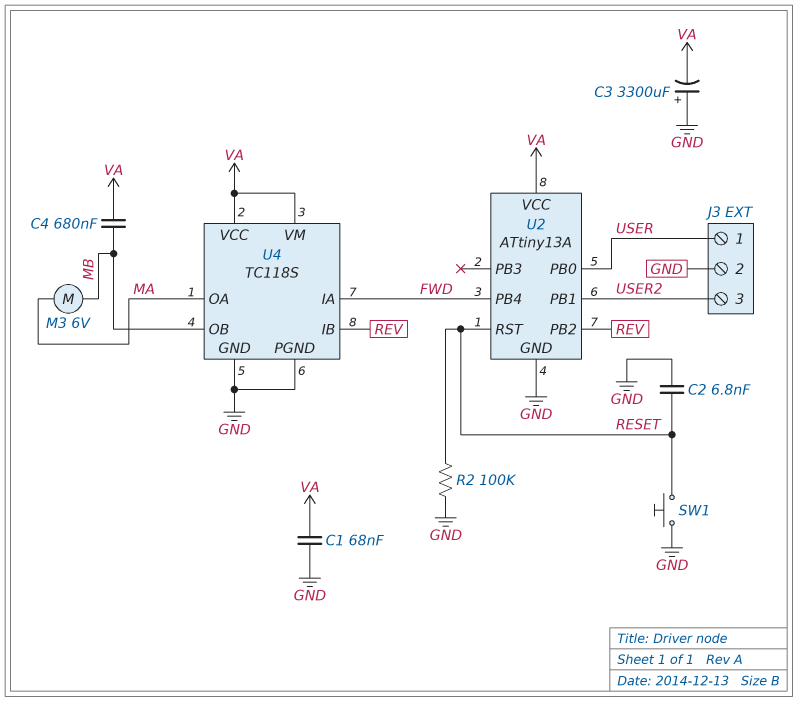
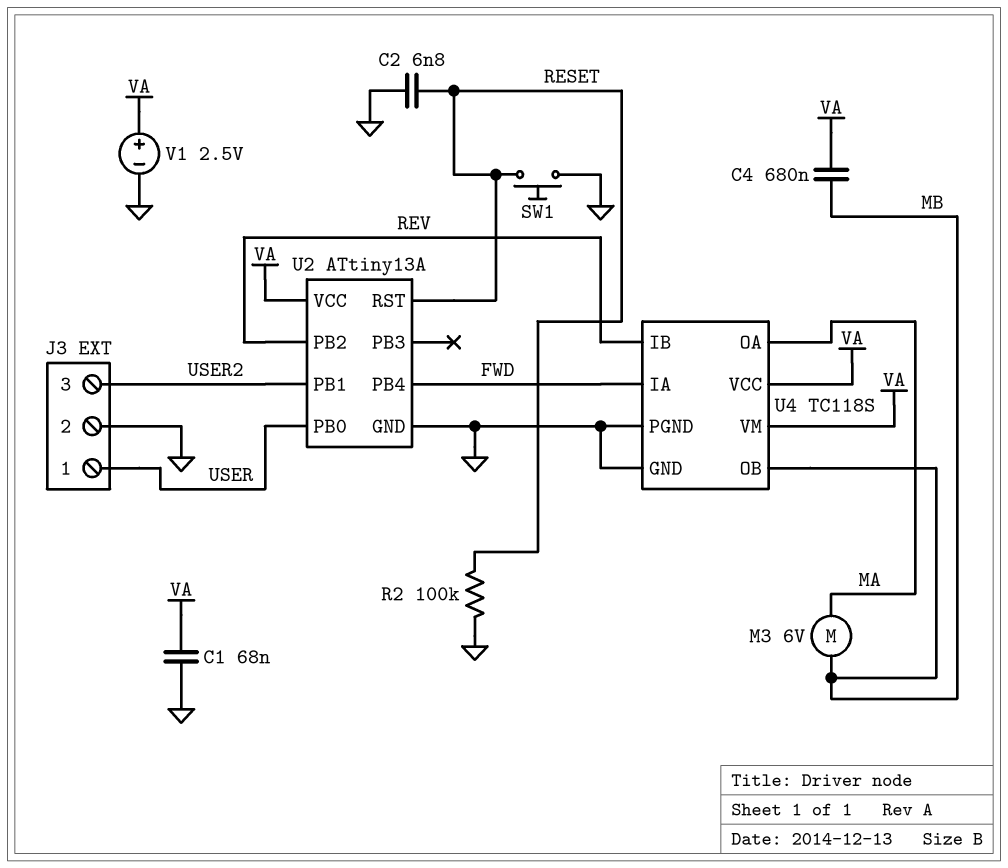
C3: 3300uF (plus GND, minus VA) -> none
V1: none -> 2.5V (plus VA, minus GND)

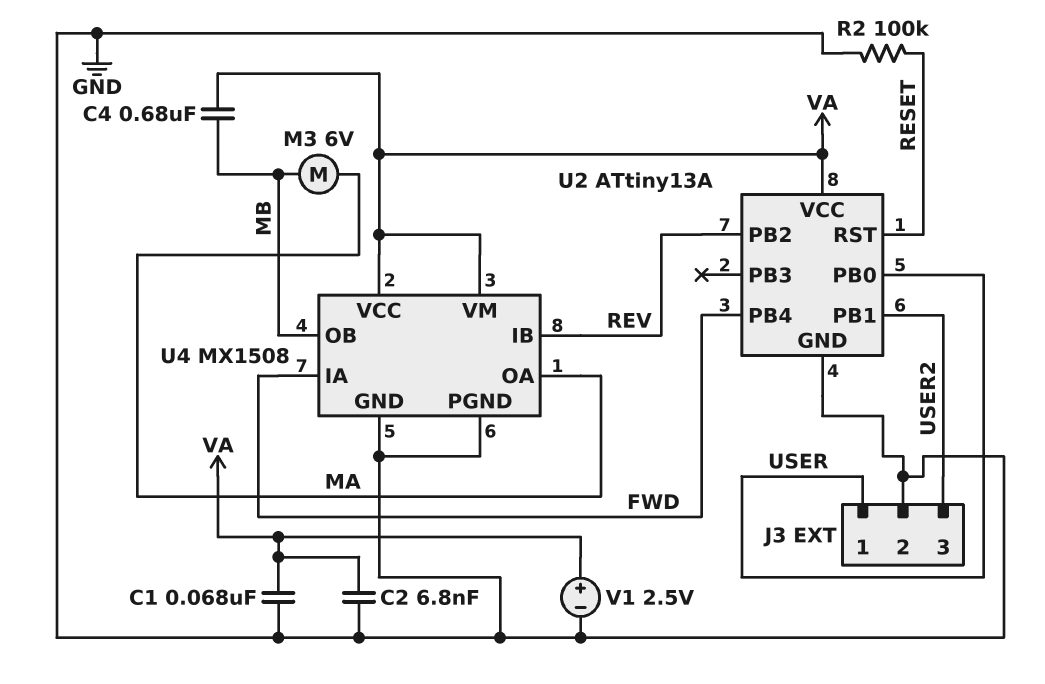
C2: 6.8nF (GND, RESET) -> 6.8nF (GND, VA)
SW1: button (GND, RESET) -> none
U4: TC118S -> MX1508

